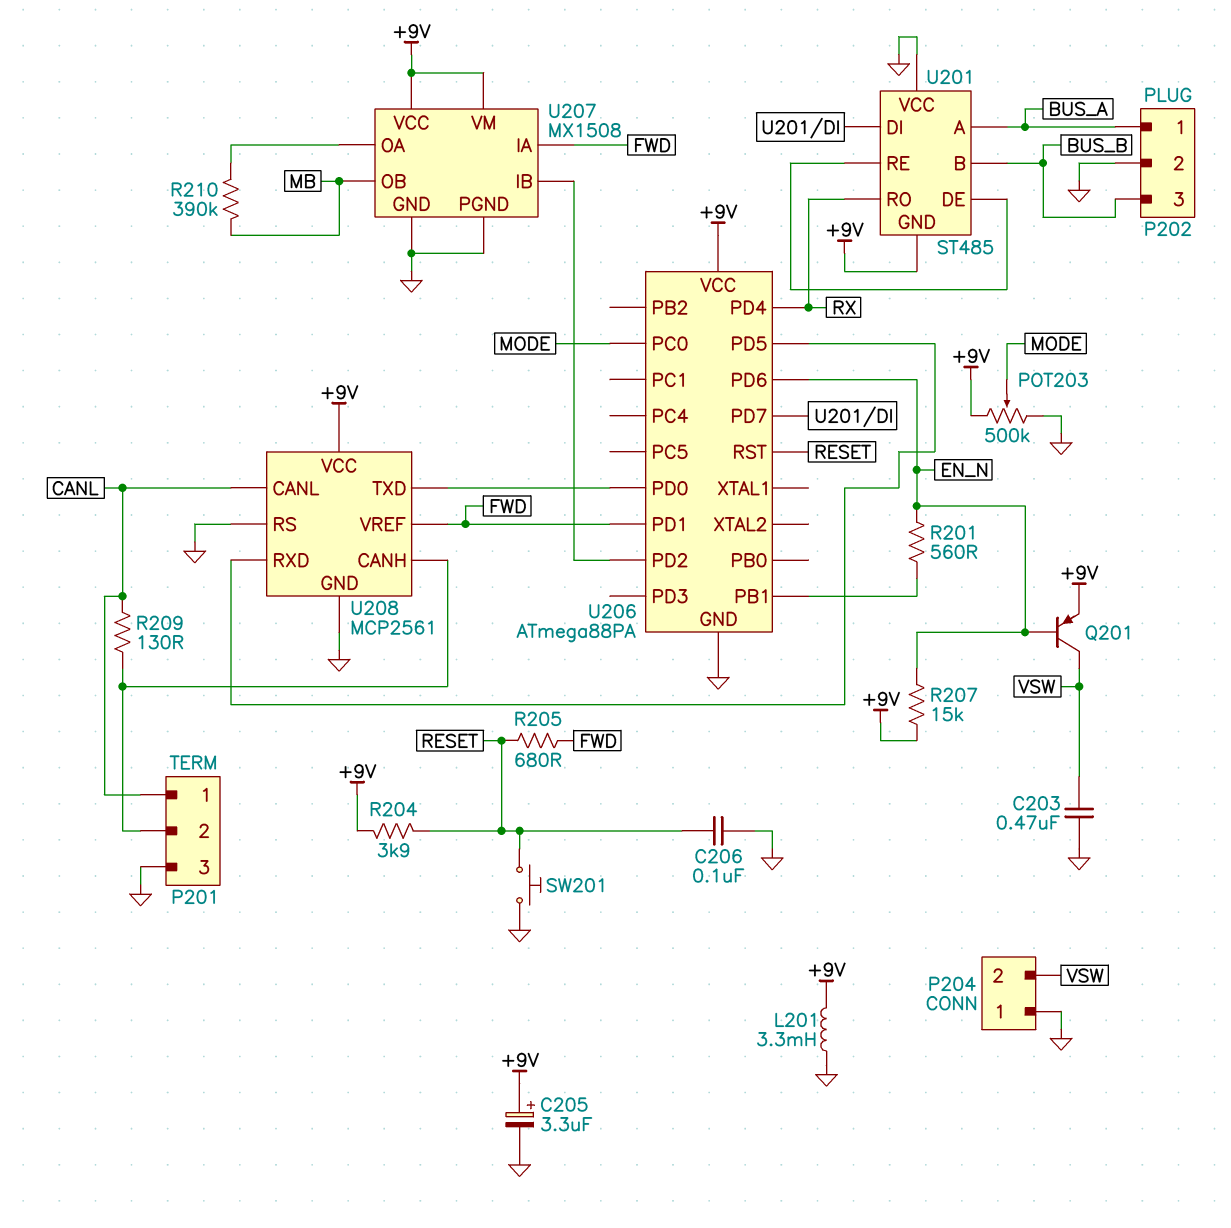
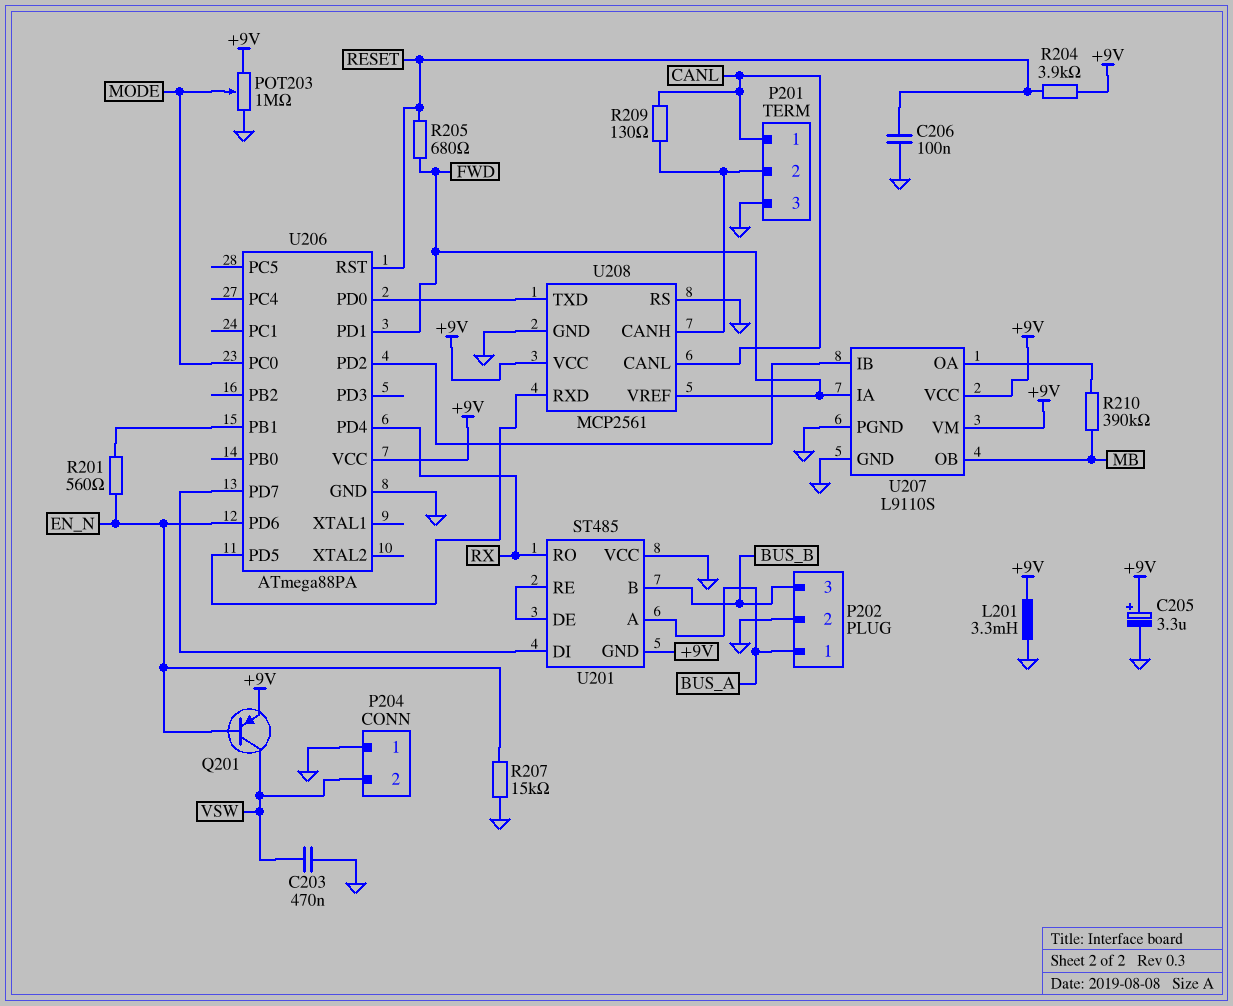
POT203: 500k (+9V, GND, wiper MODE) -> 1M (+9V, GND, wiper MODE)
R207: 15k (+9V, EN_N) -> 15k (EN_N, GND)
SW201: button (GND, RESET) -> none
U207: MX1508 -> L9110S

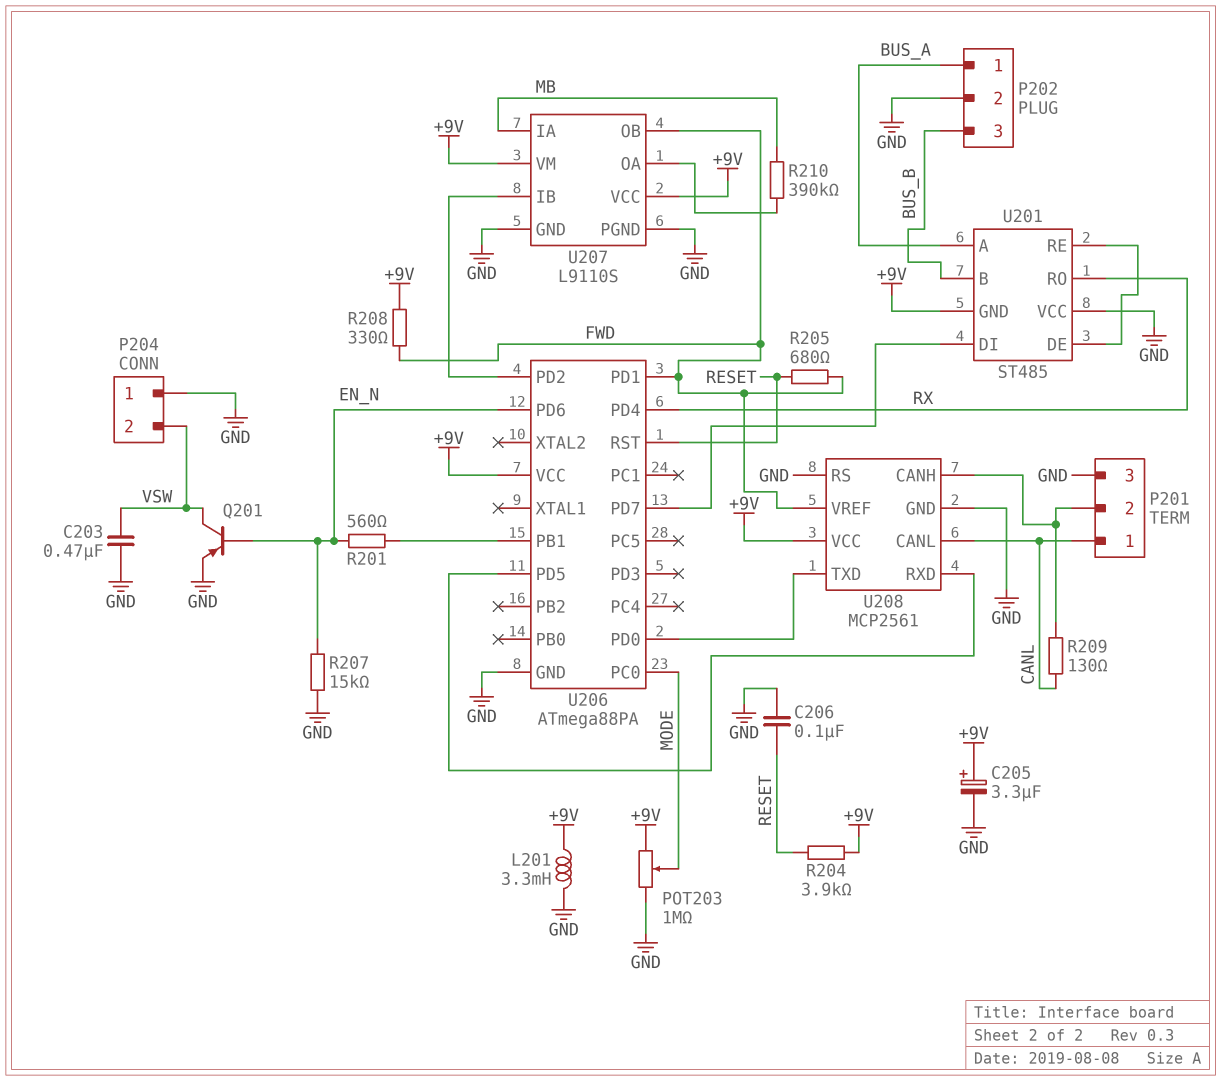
Q201: PNP (B EN_N, C VSW, E +9V) -> PNP (B EN_N, C VSW, E GND)
R208: none -> 330 (+9V, FWD)
U207 pin IA: FWD -> MB
U207 pin OB: MB -> FWD

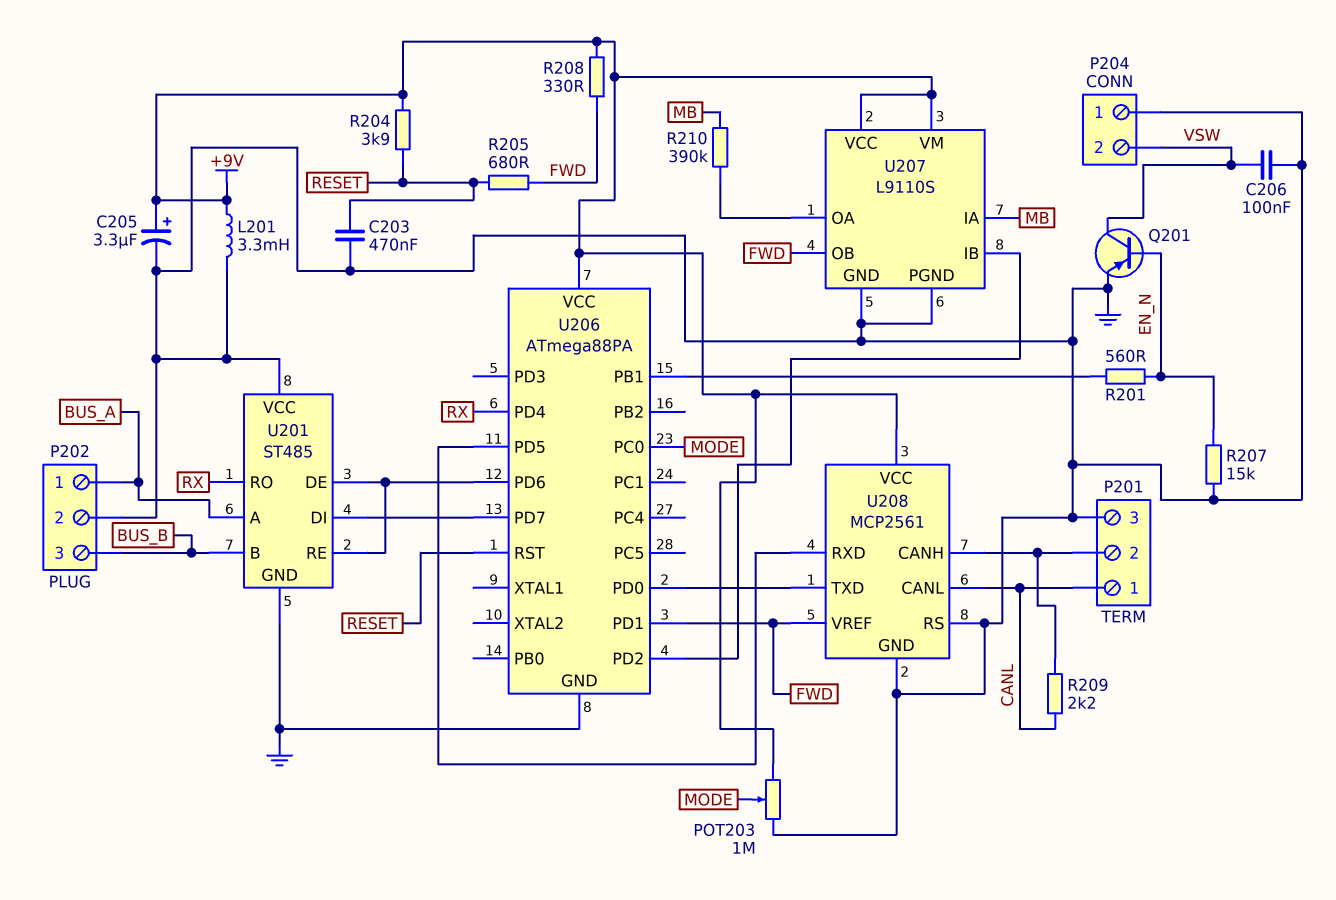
C203: 470nF (GND, VSW) -> 470nF (GND, RESET)
C206: 100nF (GND, RESET) -> 100nF (GND, VSW)
R209: 130 (CANL, P201/2) -> 2.2k (CANL, P201/2)
U201 pin GND: +9V -> GND
U206 pin PD6: EN_N -> U201/DE

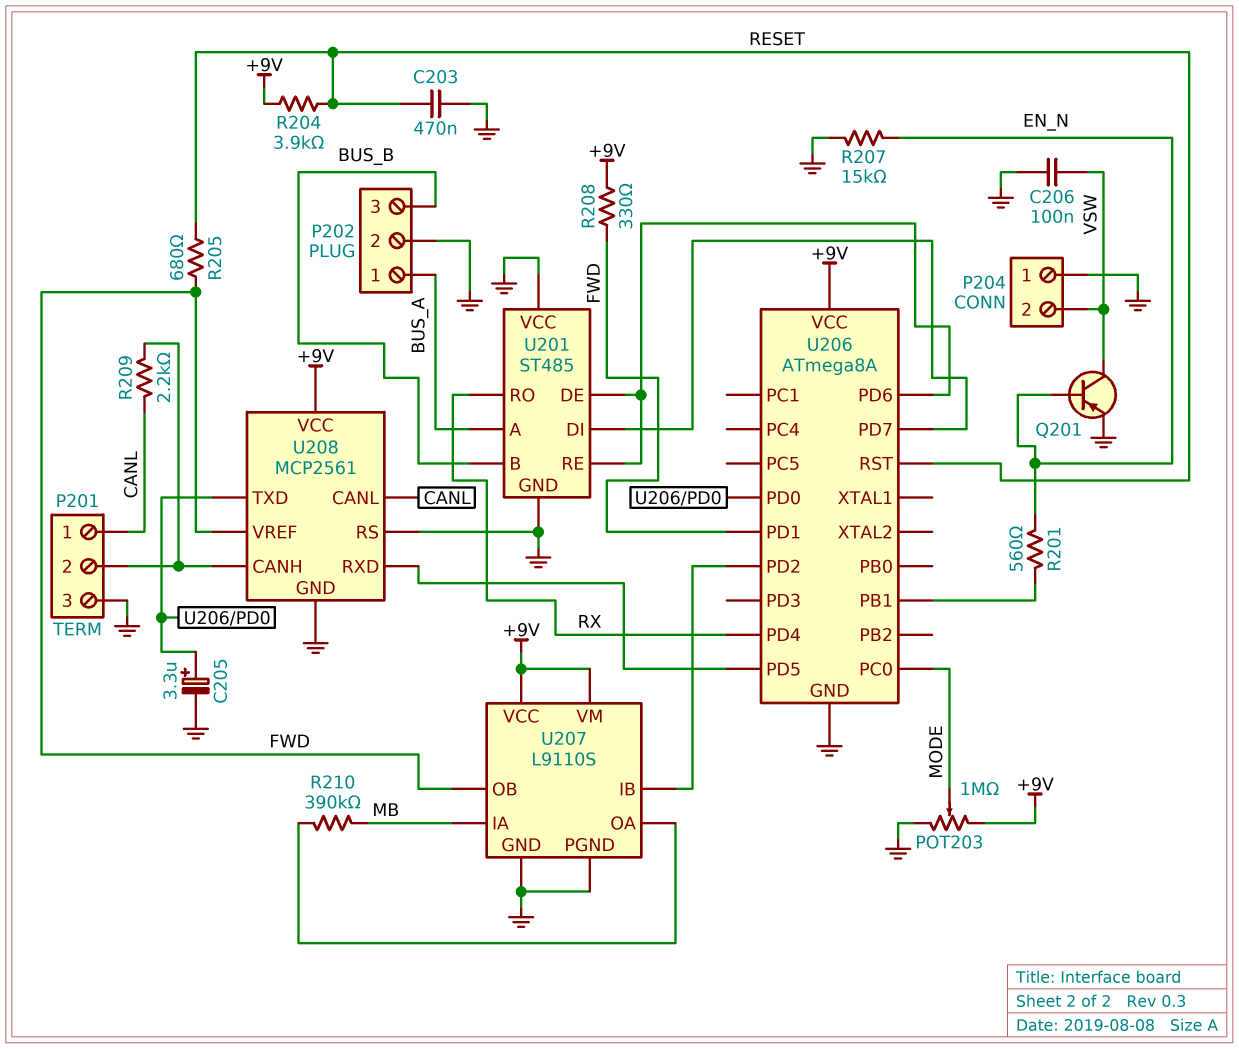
C205: 3.3uF (plus +9V, minus GND) -> 3.3uF (plus U206/PD0, minus GND)
L201: 3.3mH (+9V, GND) -> none
U206: ATmega88PA -> ATmega8A

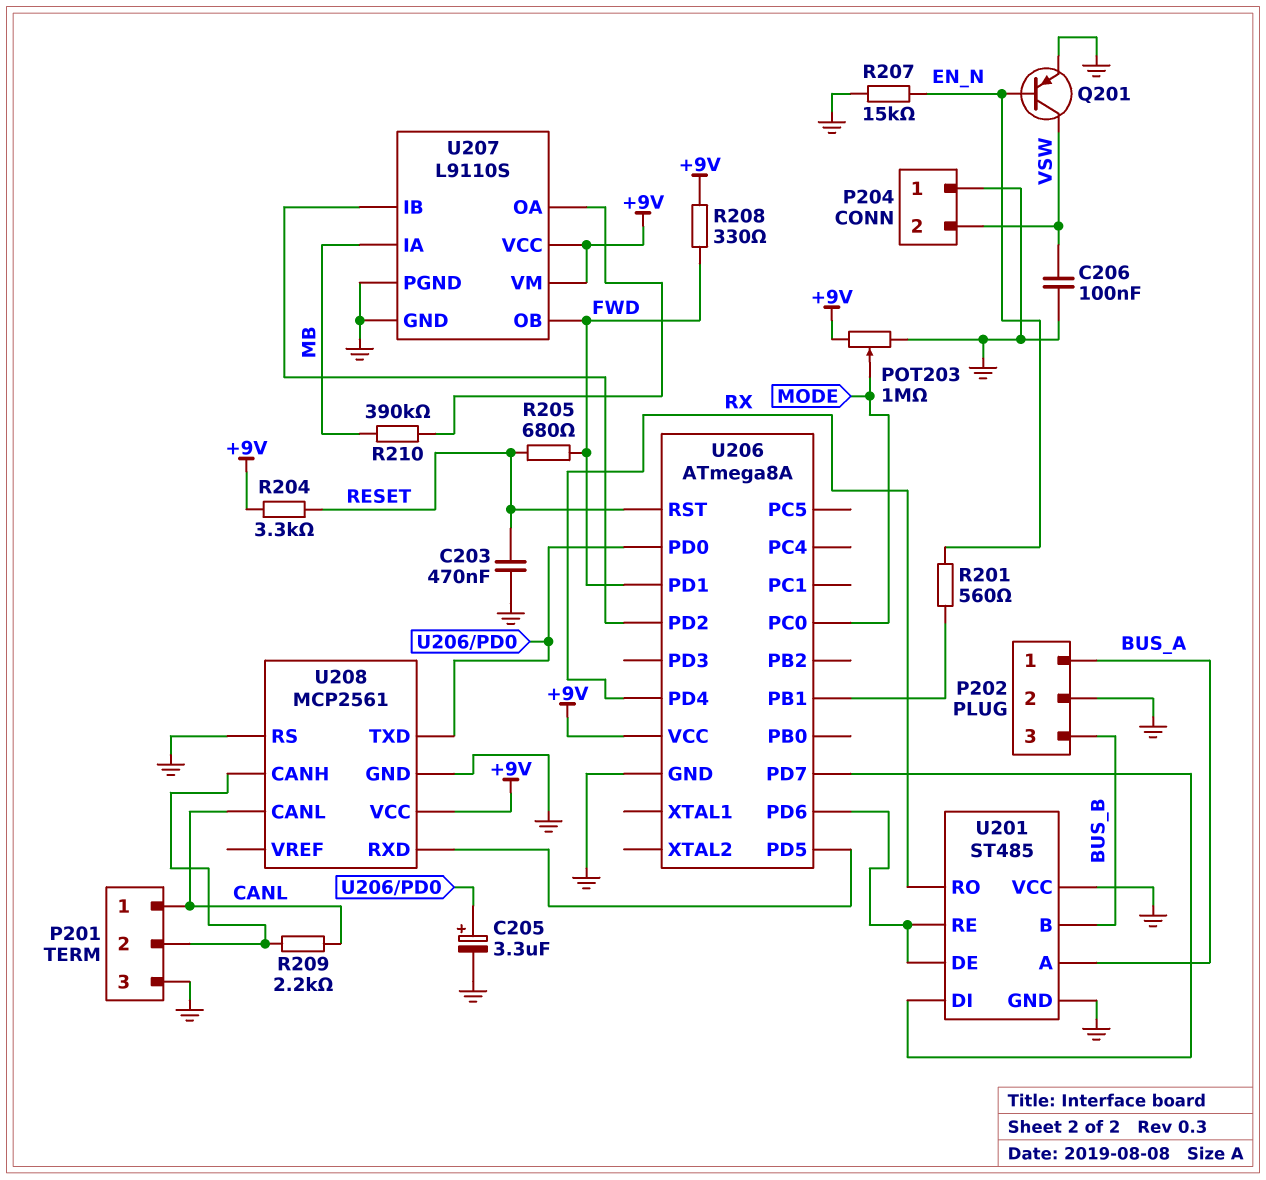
R204: 3.9k (+9V, RESET) -> 3.3k (+9V, RESET)
U208 pin VREF: FWD -> none

